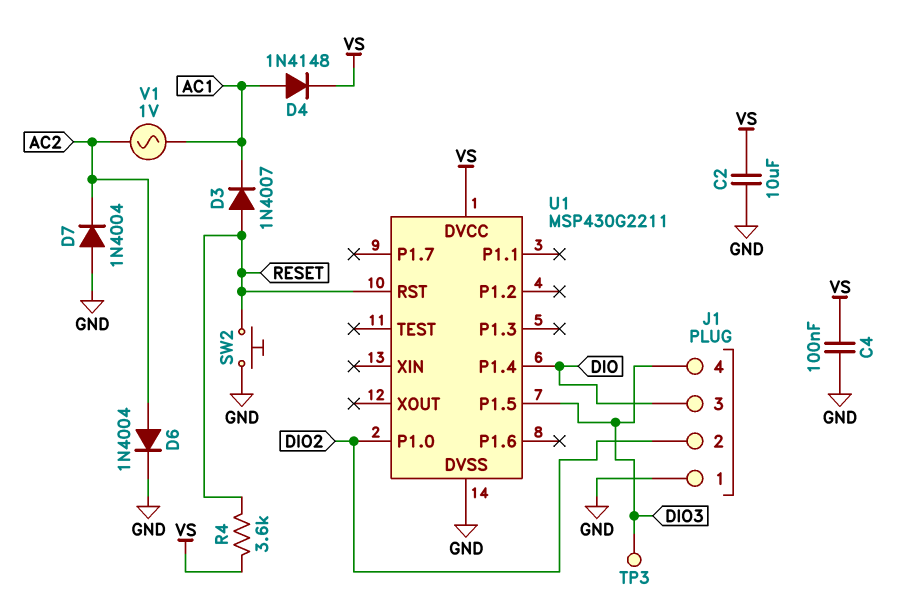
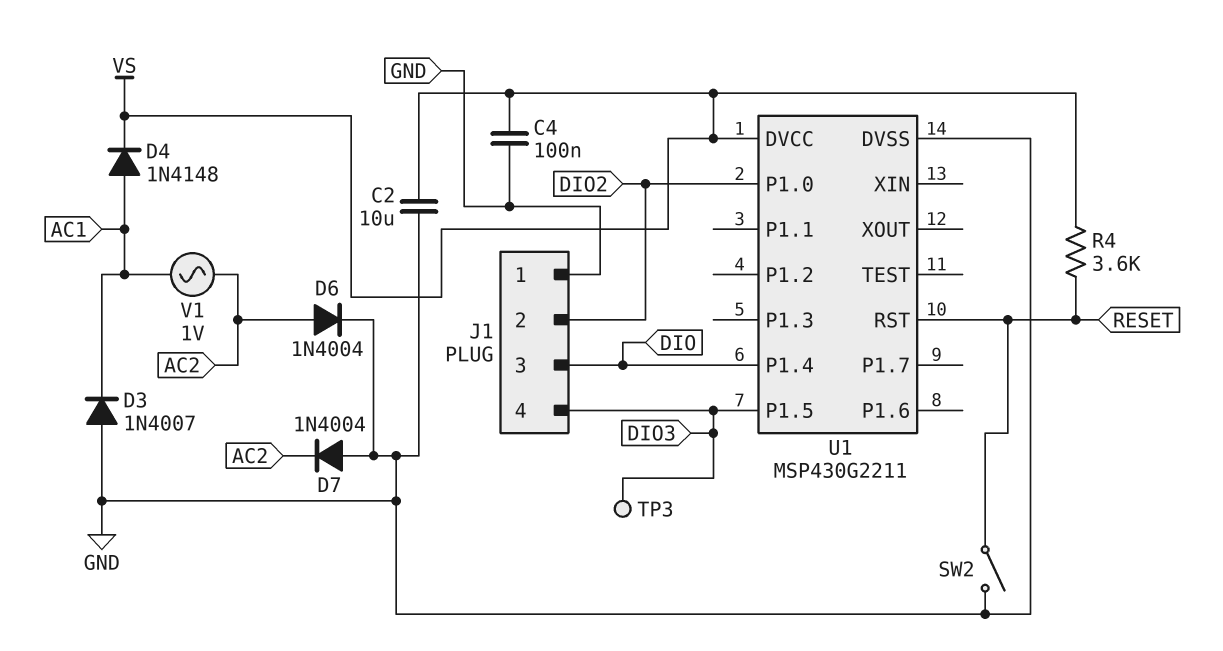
D3: diode 1N4007 (A RESET, K AC1) -> diode 1N4007 (A GND, K AC1)
SW2: button (GND, RESET) -> switch (GND, RESET)

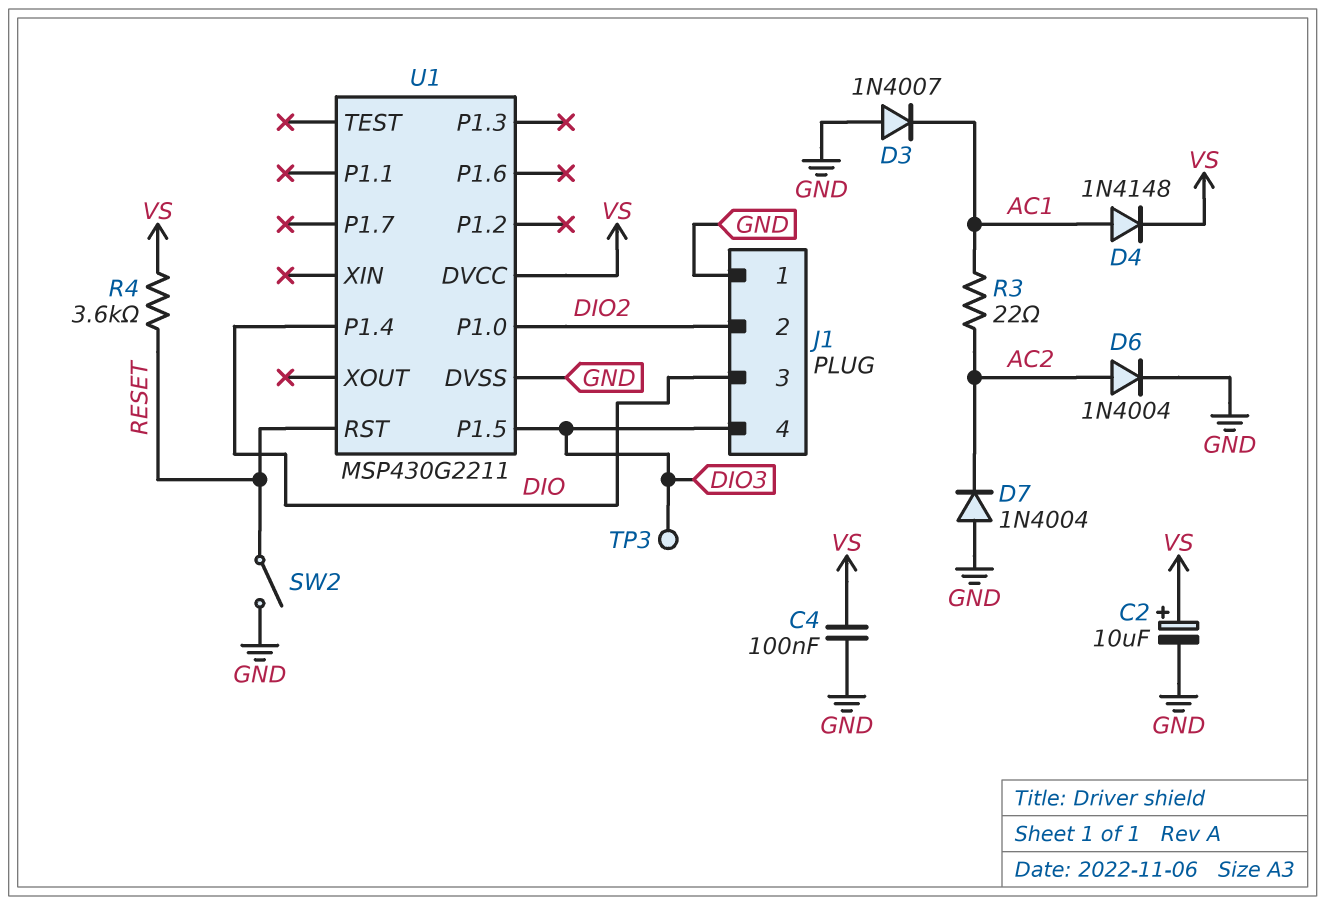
C2: 10uF (GND, VS) -> 10uF (plus VS, minus GND)
R3: none -> 22 (AC1, AC2)
V1: AC 1V (AC1, AC2) -> none

